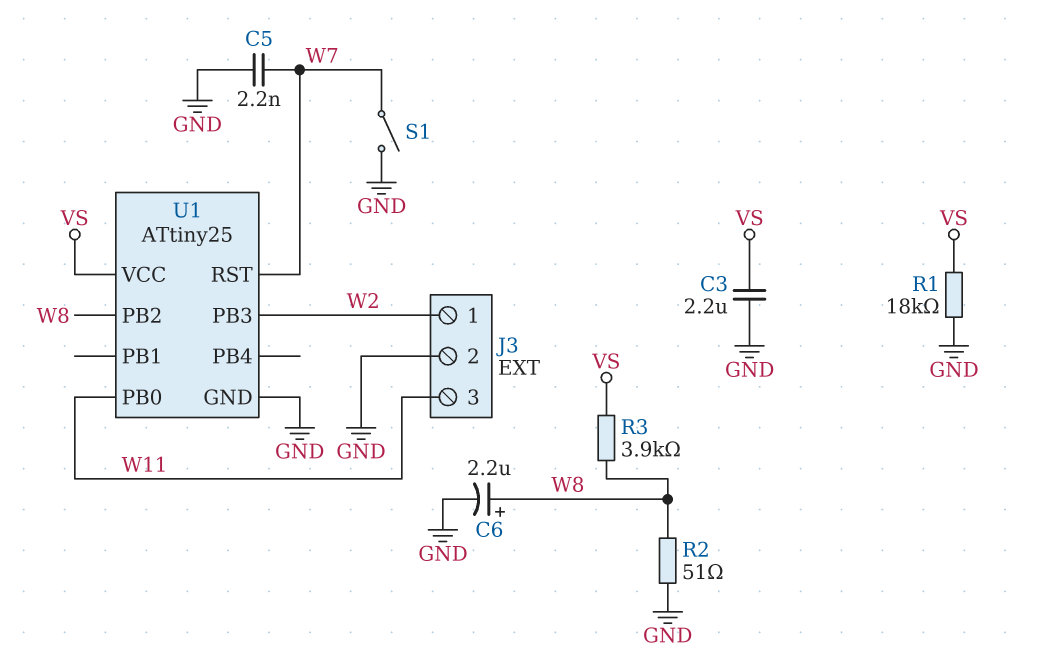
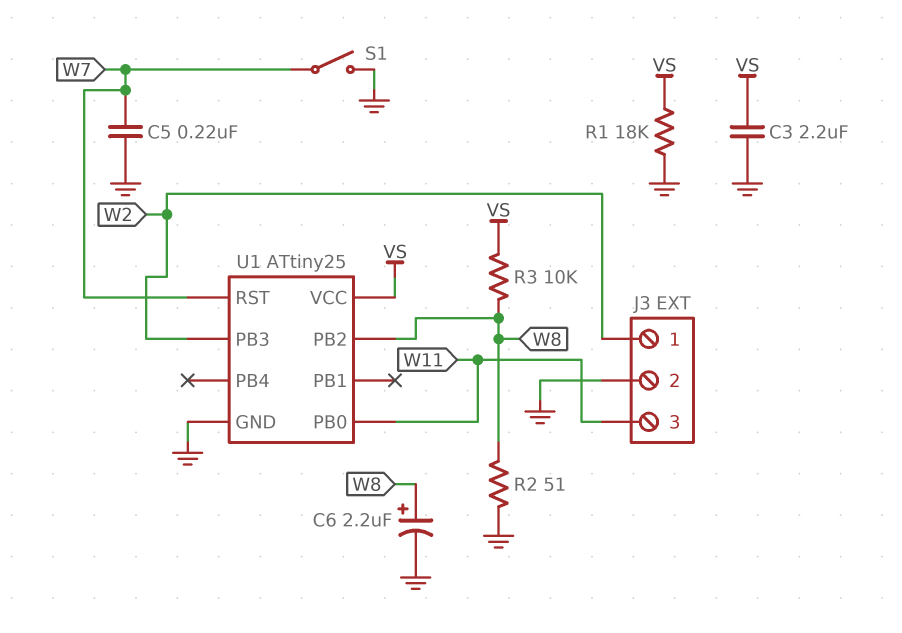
C5: 2.2nF (GND, W7) -> 220nF (GND, W7)
R3: 3.9k (VS, W8) -> 10k (VS, W8)

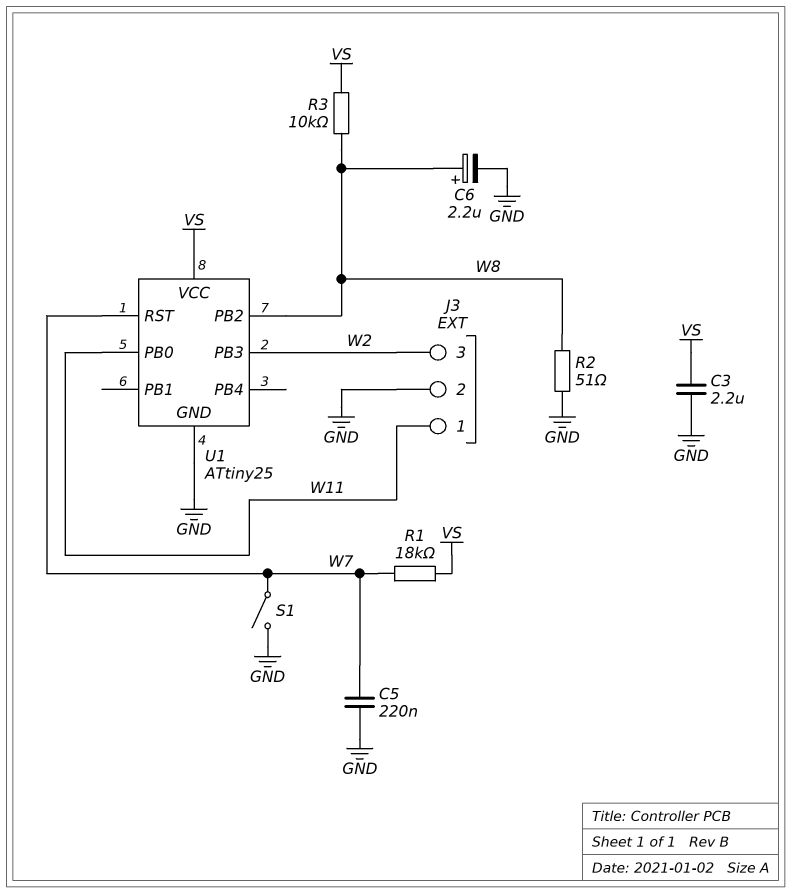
J3 pin 1: W2 -> W11
J3 pin 3: W11 -> W2
R1: 18k (GND, VS) -> 18k (VS, W7)

